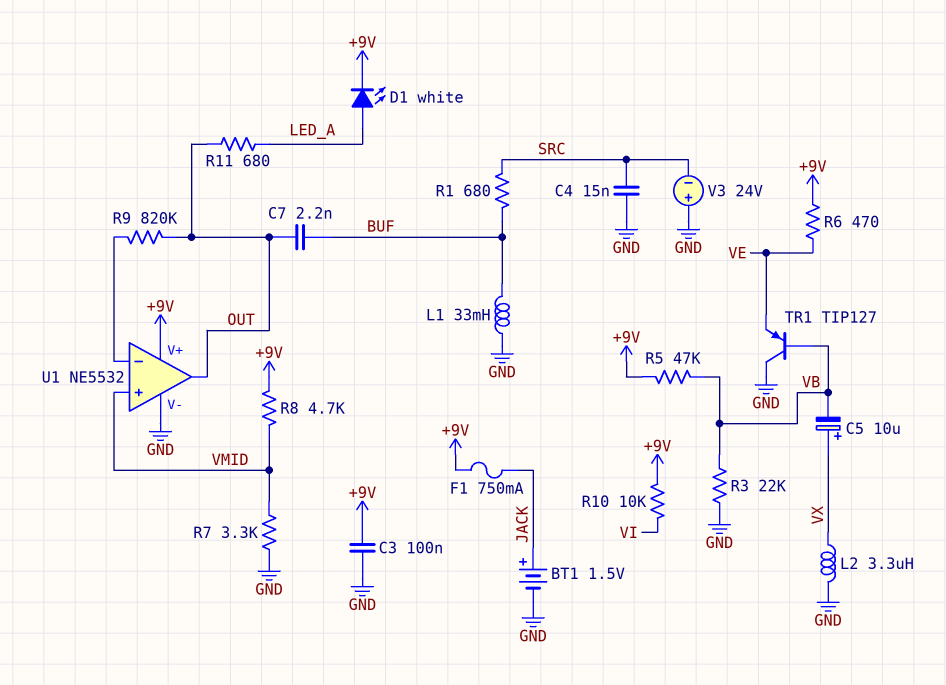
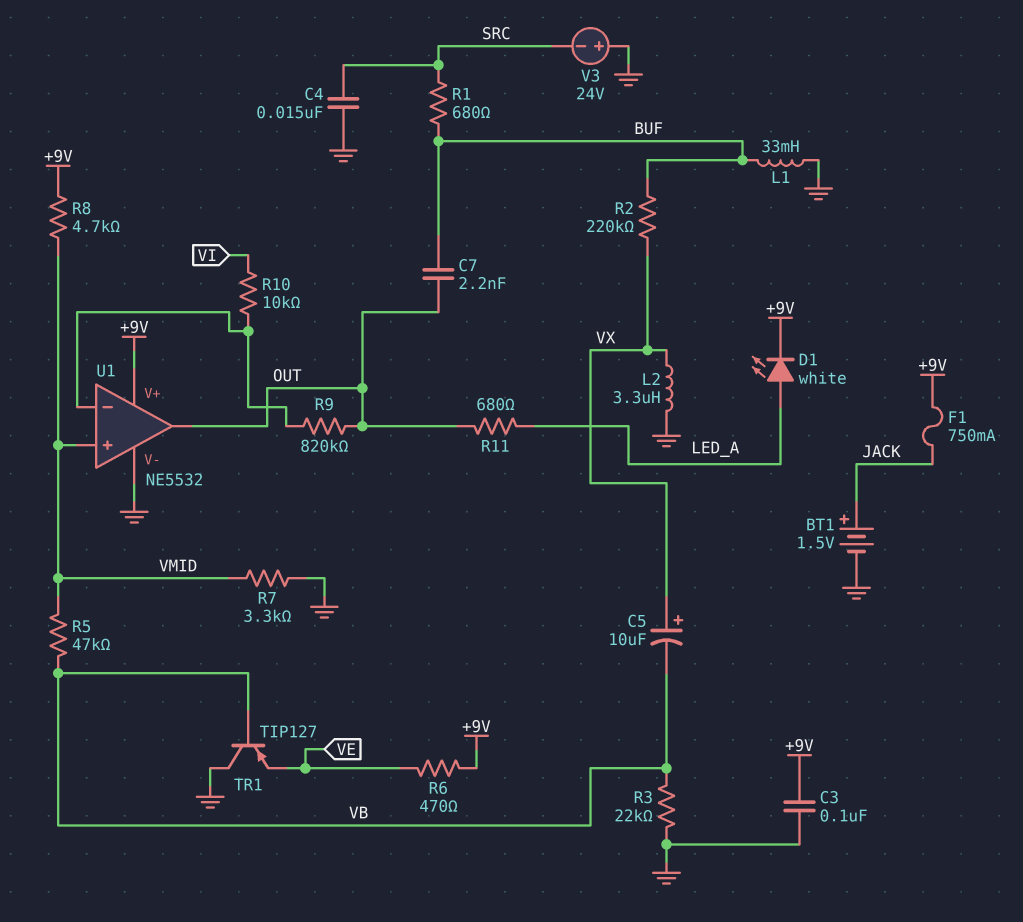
R2: none -> 220k (BUF, VX)
R5: 47k (+9V, VB) -> 47k (VB, VMID)
R10: 10k (+9V, VI) -> 10k (U1/in-, VI)

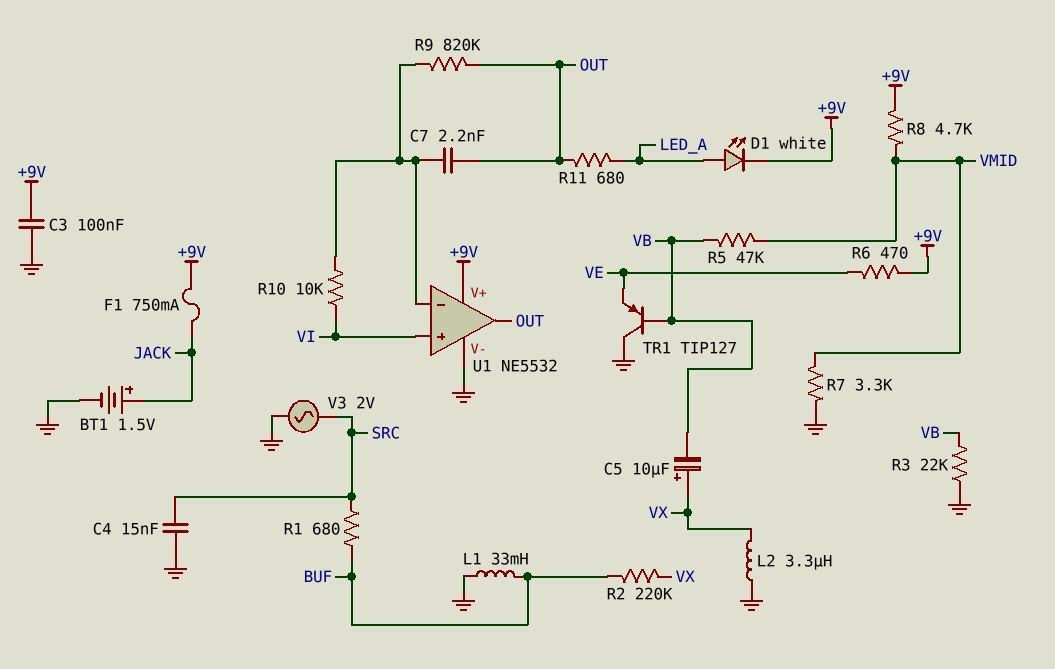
C7: 2.2nF (BUF, OUT) -> 2.2nF (OUT, U1/in-)
U1 pin in+: VMID -> VI
V3: 24V (plus GND, minus SRC) -> AC 2V (GND, SRC)

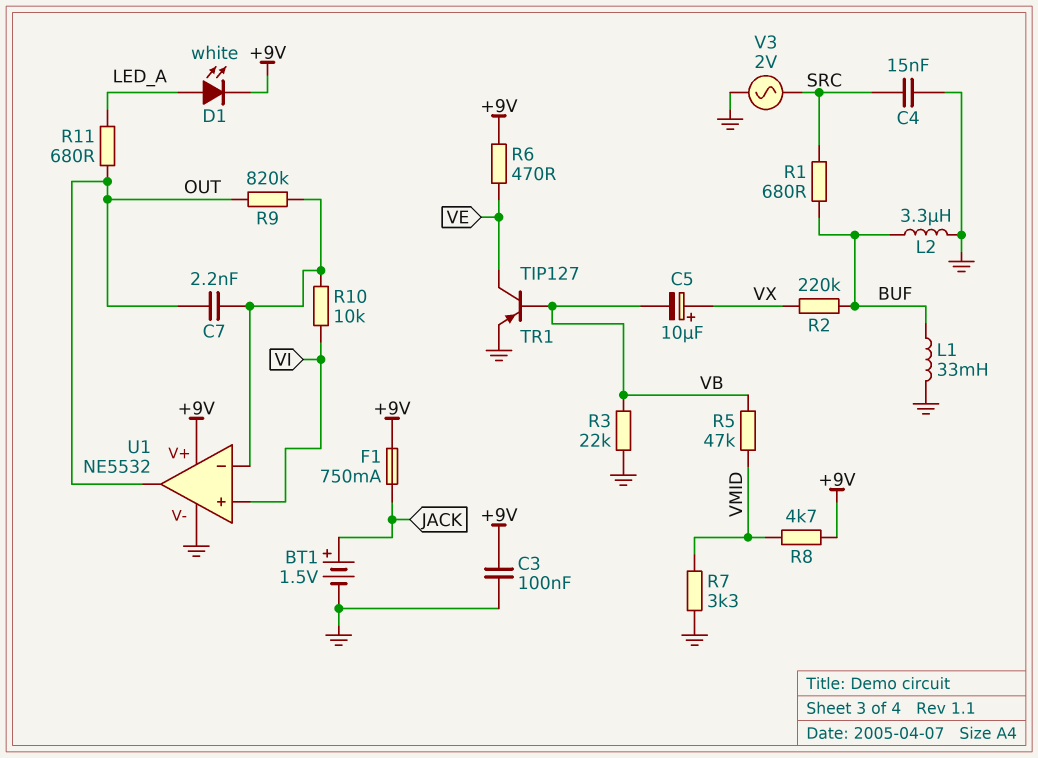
L2: 3.3uH (GND, VX) -> 3.3uH (BUF, GND)
TR1: PNP TIP127 (B VB, C GND, E VE) -> PNP TIP127 (B VB, C VE, E GND)

